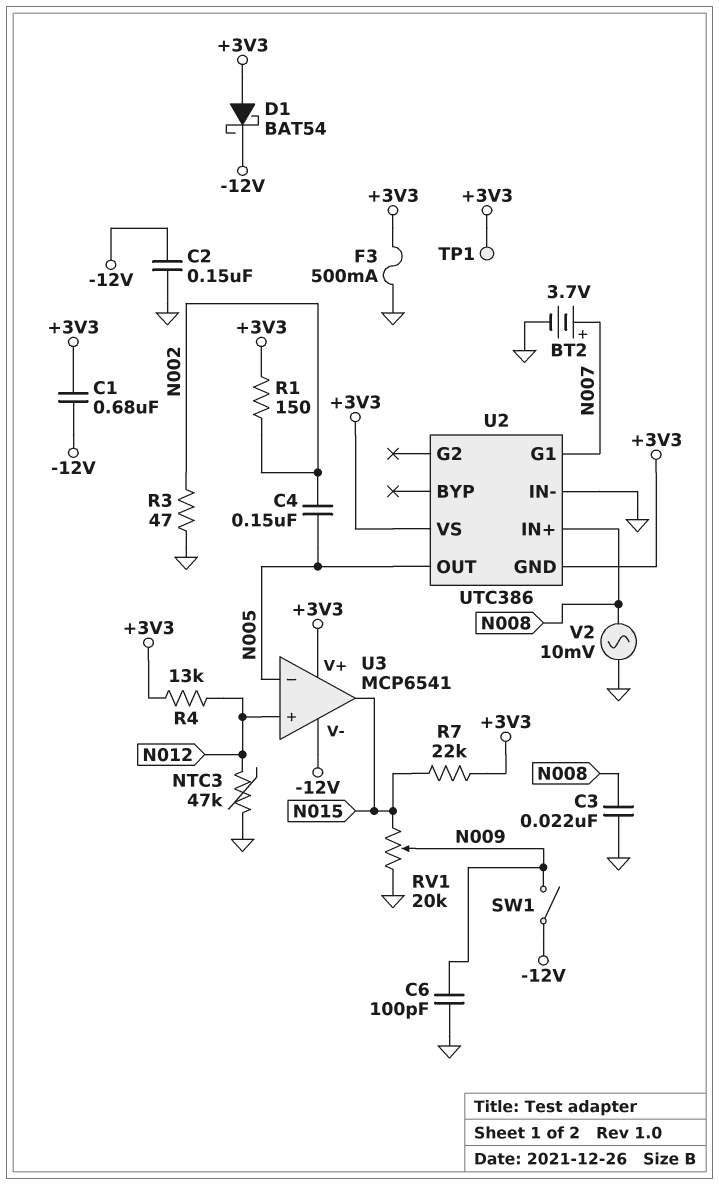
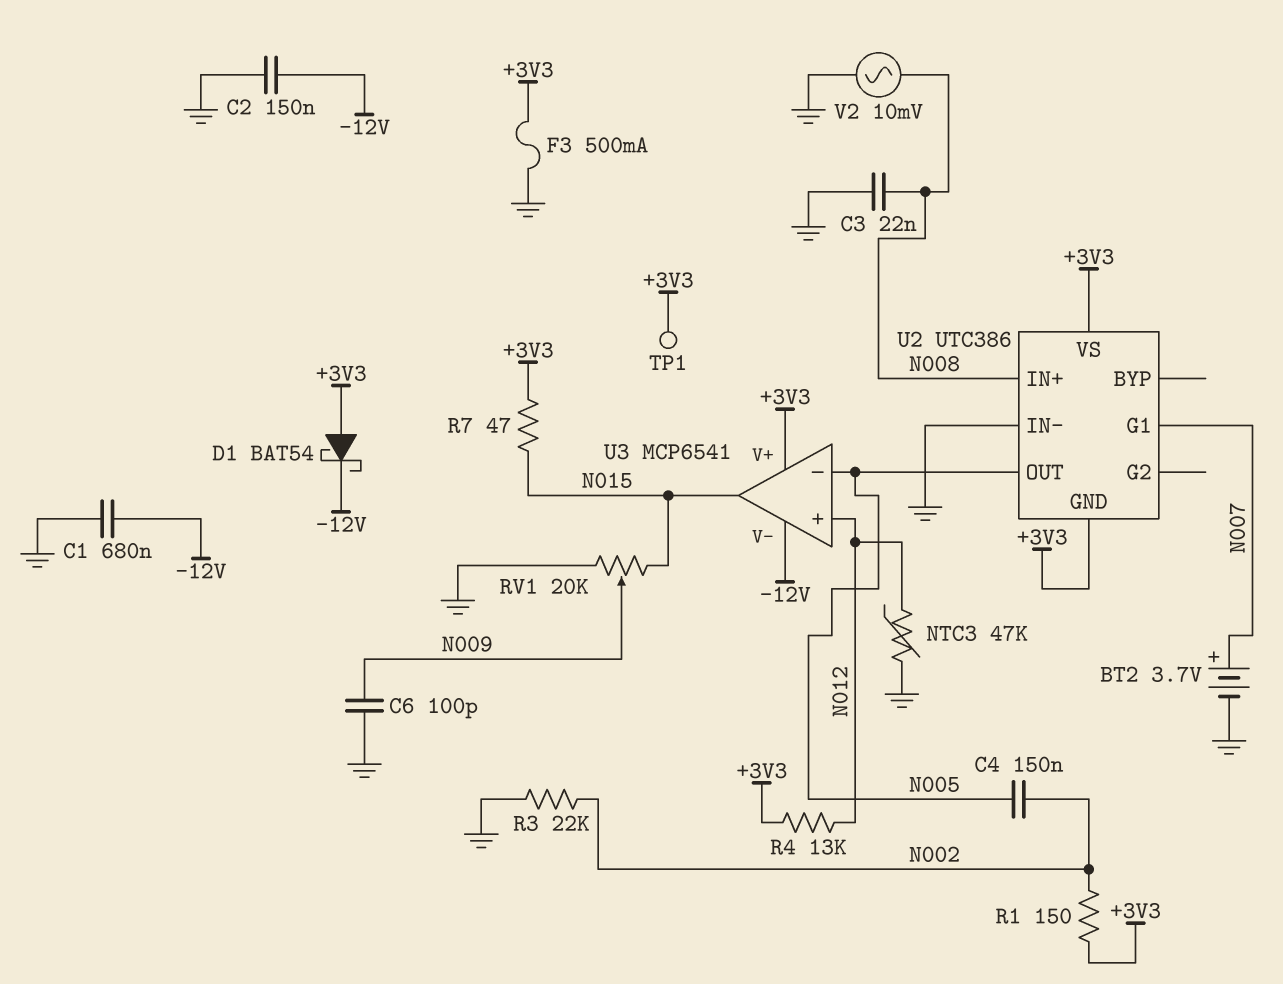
C1: 680nF (+3V3, -12V) -> 680nF (-12V, GND)
R3: 47 (GND, N002) -> 22k (GND, N002)
R7: 22k (+3V3, N015) -> 47 (+3V3, N015)
SW1: switch (-12V, N009) -> none

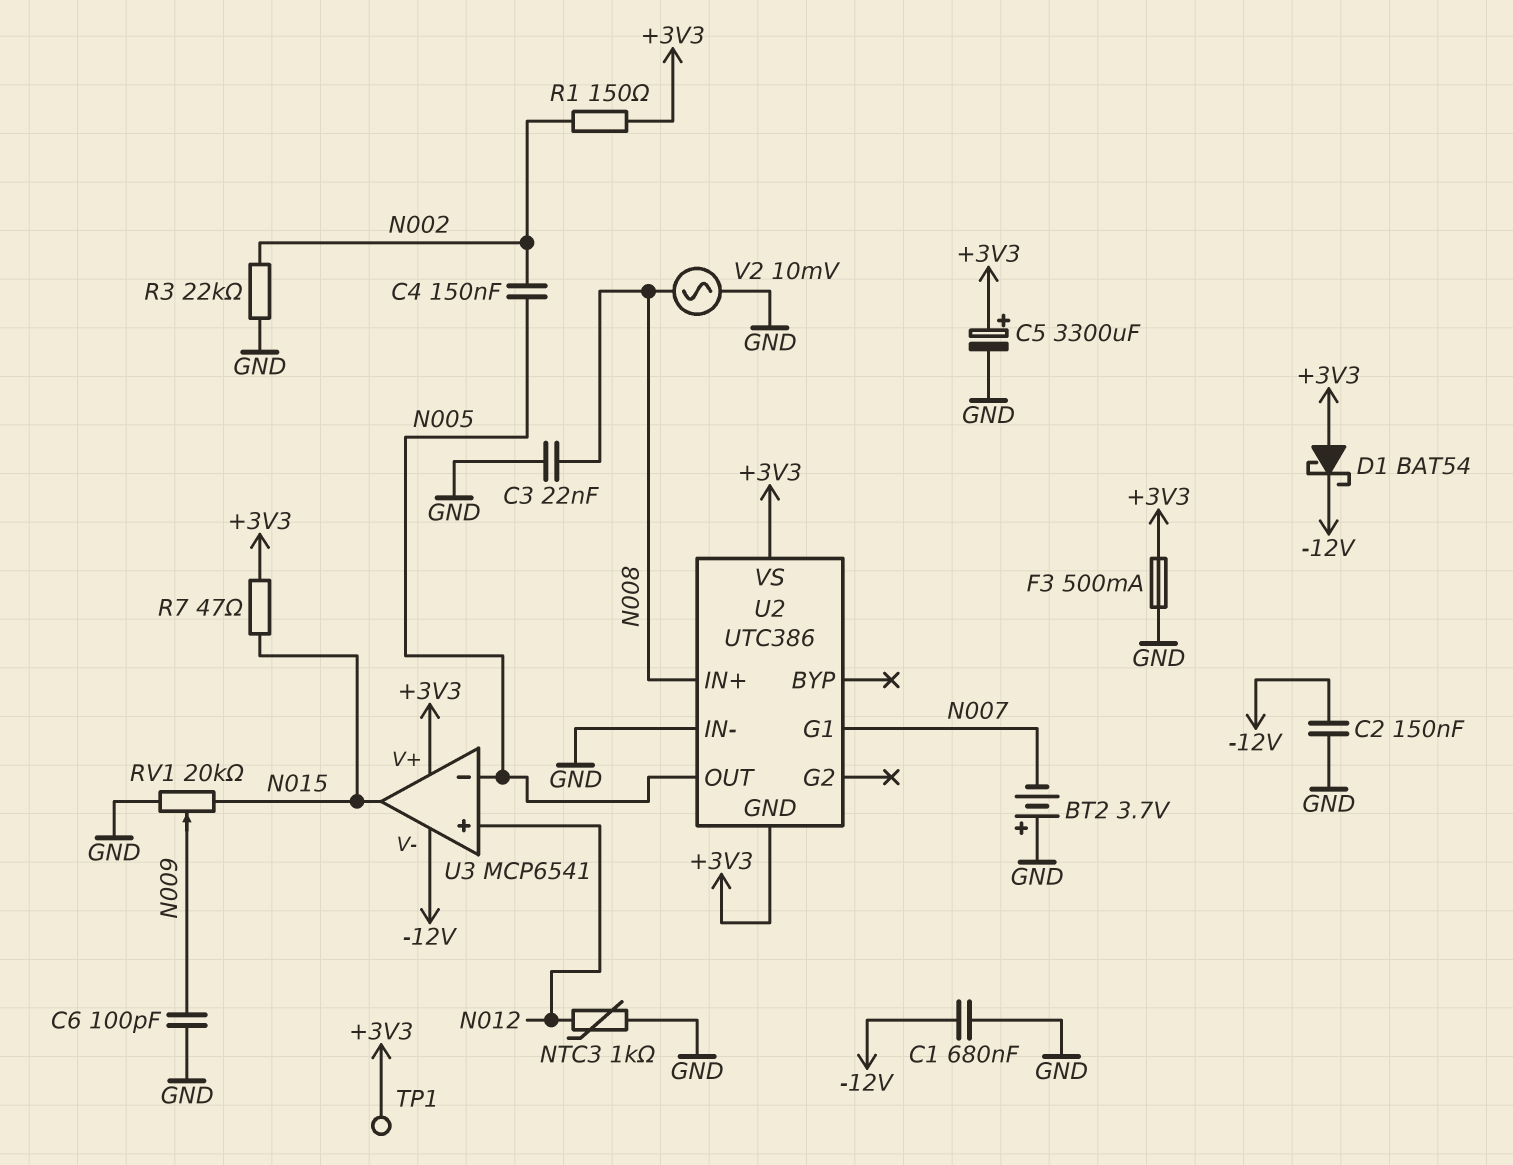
BT2: 3.7V (plus N007, minus GND) -> 3.7V (plus GND, minus N007)
C5: none -> 3300uF (plus +3V3, minus GND)
NTC3: 47k (GND, N012) -> 1k (GND, N012)
R4: 13k (+3V3, N012) -> none

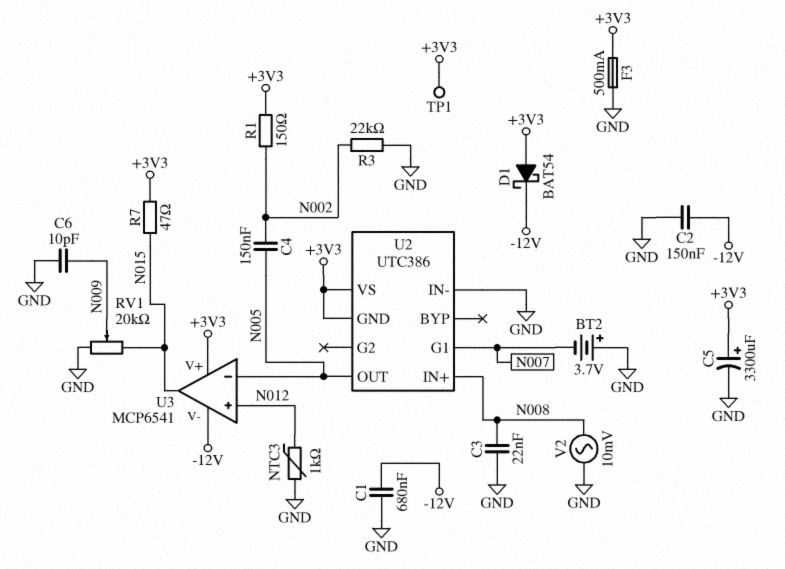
C6: 100pF (GND, N009) -> 10pF (GND, N009)

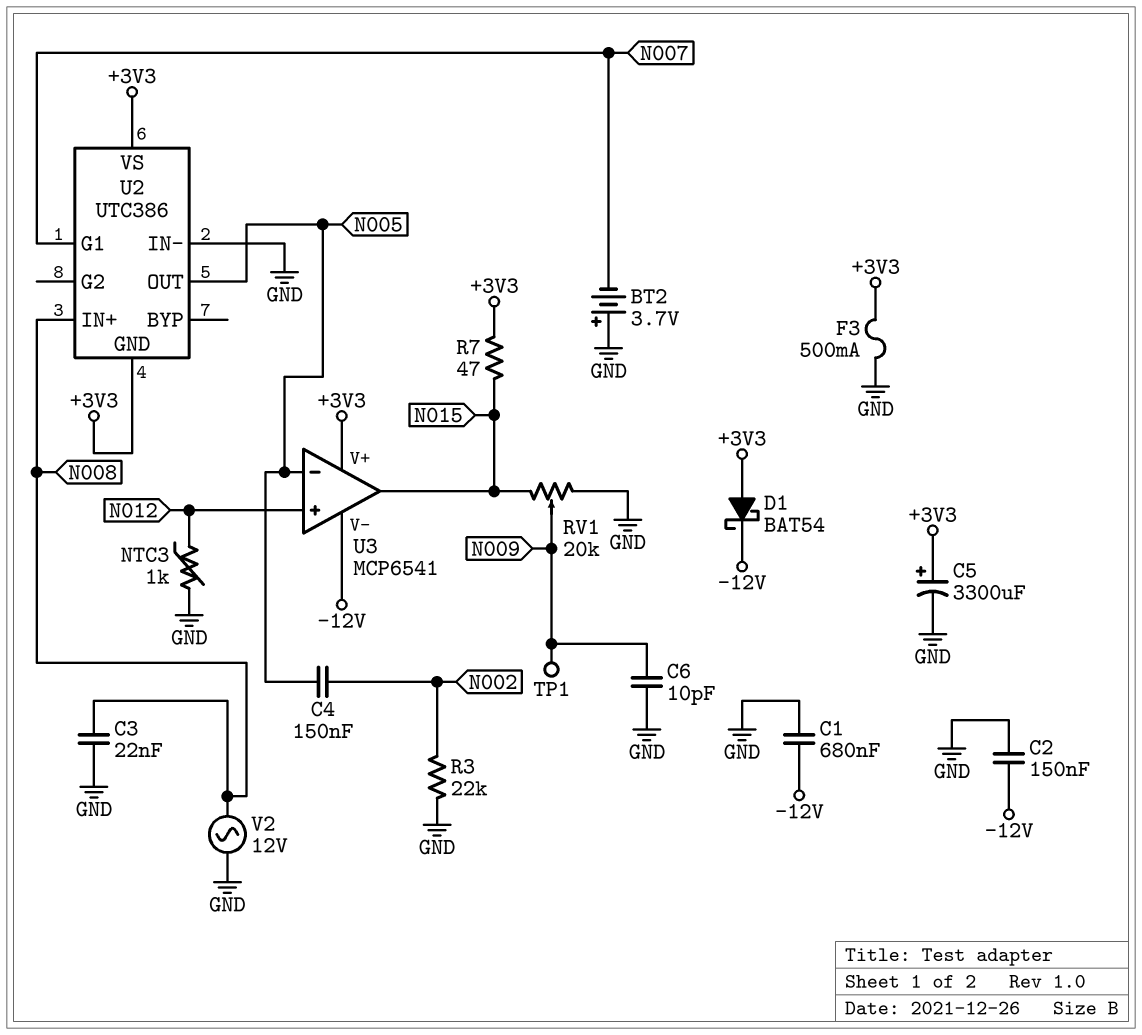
R1: 150 (+3V3, N002) -> none
TP1: test point (+3V3) -> test point (N009)
V2: AC 10mV (GND, N008) -> AC 12V (GND, N008)

